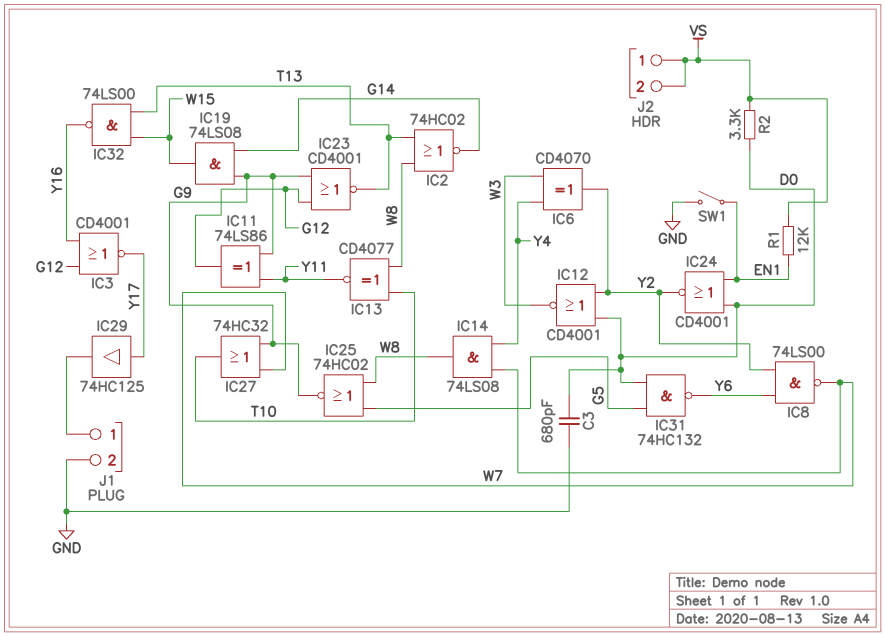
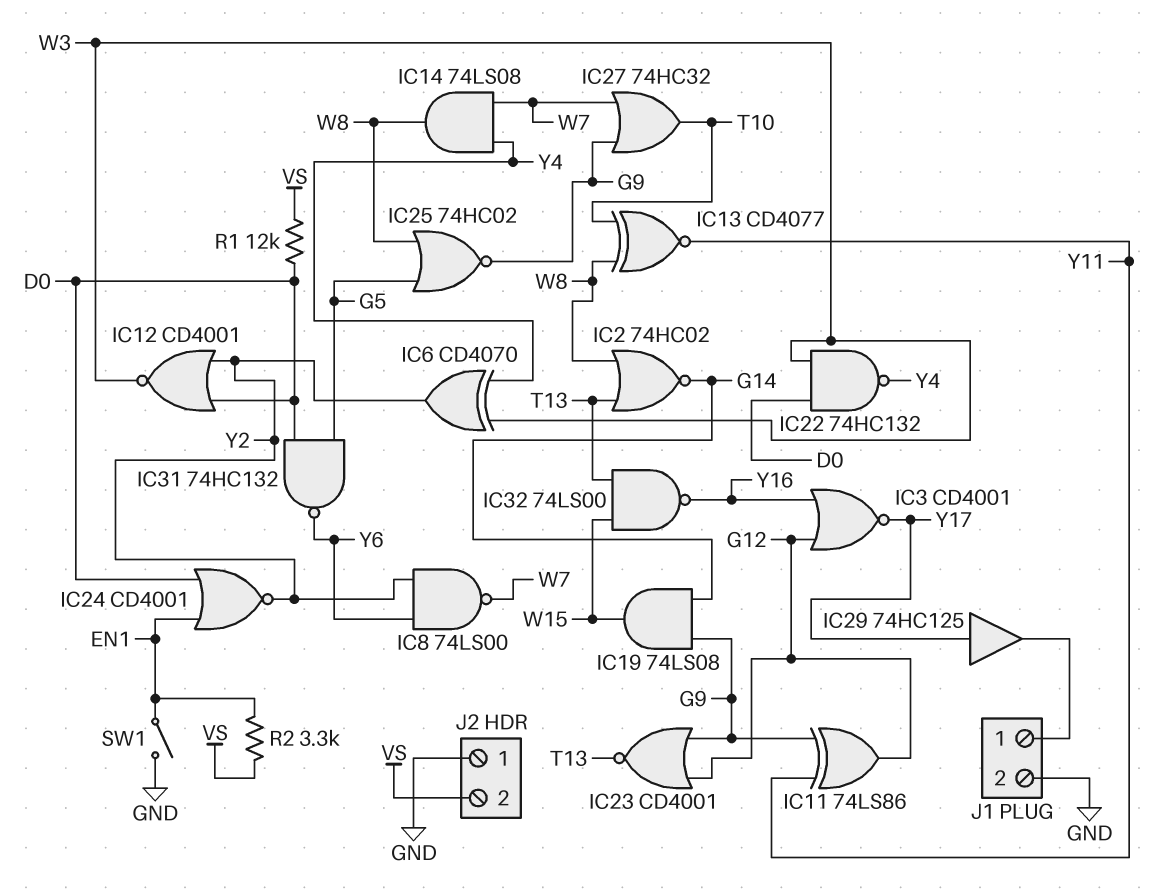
C3: 680pF (D0, GND) -> none
IC22: none -> NAND 74HC132 (in D0, in W3, out Y4)
J2 pin 1: VS -> GND
R1: 12k (EN1, VS) -> 12k (D0, VS)
R2: 3.3k (D0, VS) -> 3.3k (EN1, VS)

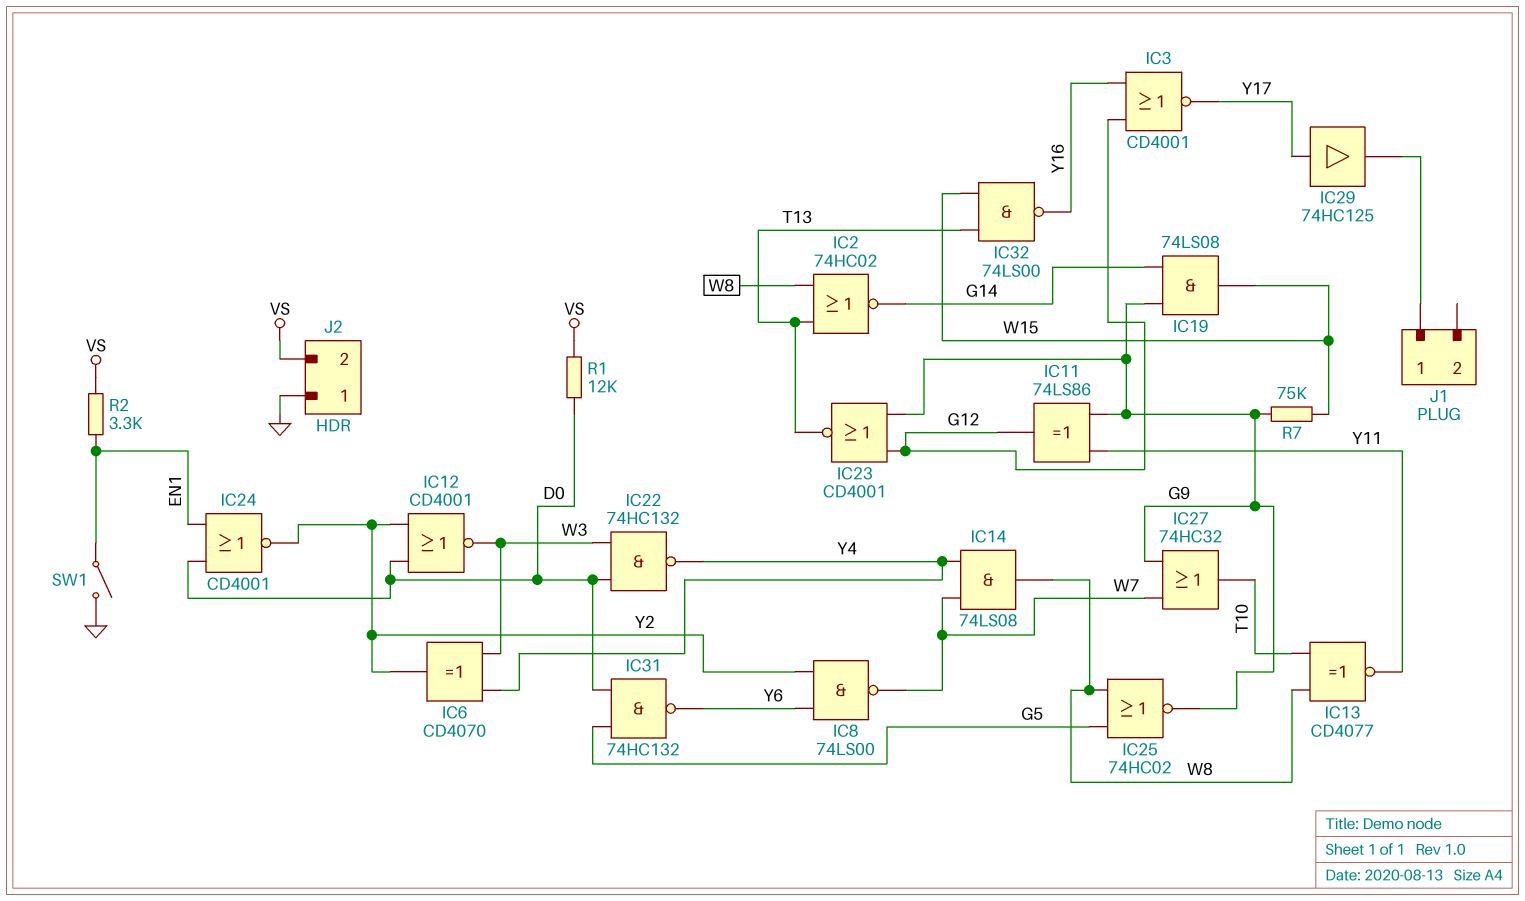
J1 pin 2: GND -> none
R7: none -> 75k (G9, W15)

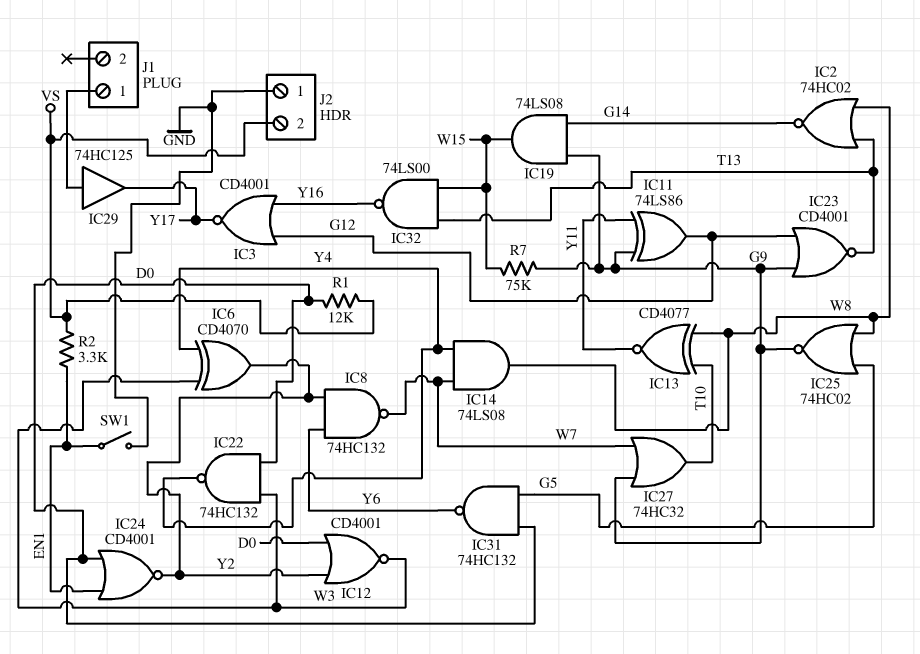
IC8: NAND 74LS00 (in Y2, in Y6, out W7) -> NAND 74HC132 (in Y2, in Y6, out W7)
IC29: buffer 74HC125 (in Y17, out J1/1) -> buffer 74HC125 (in J1/1, out Y17)

